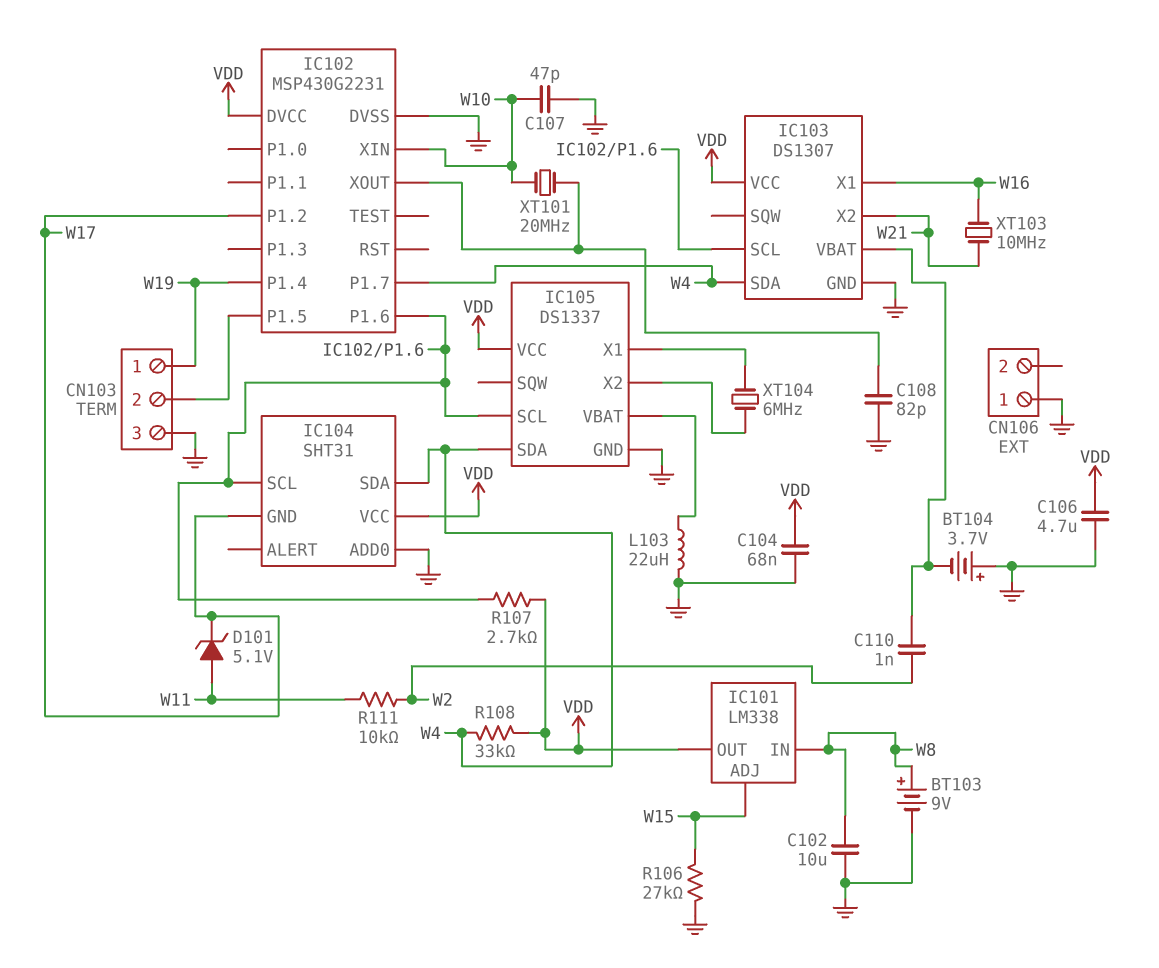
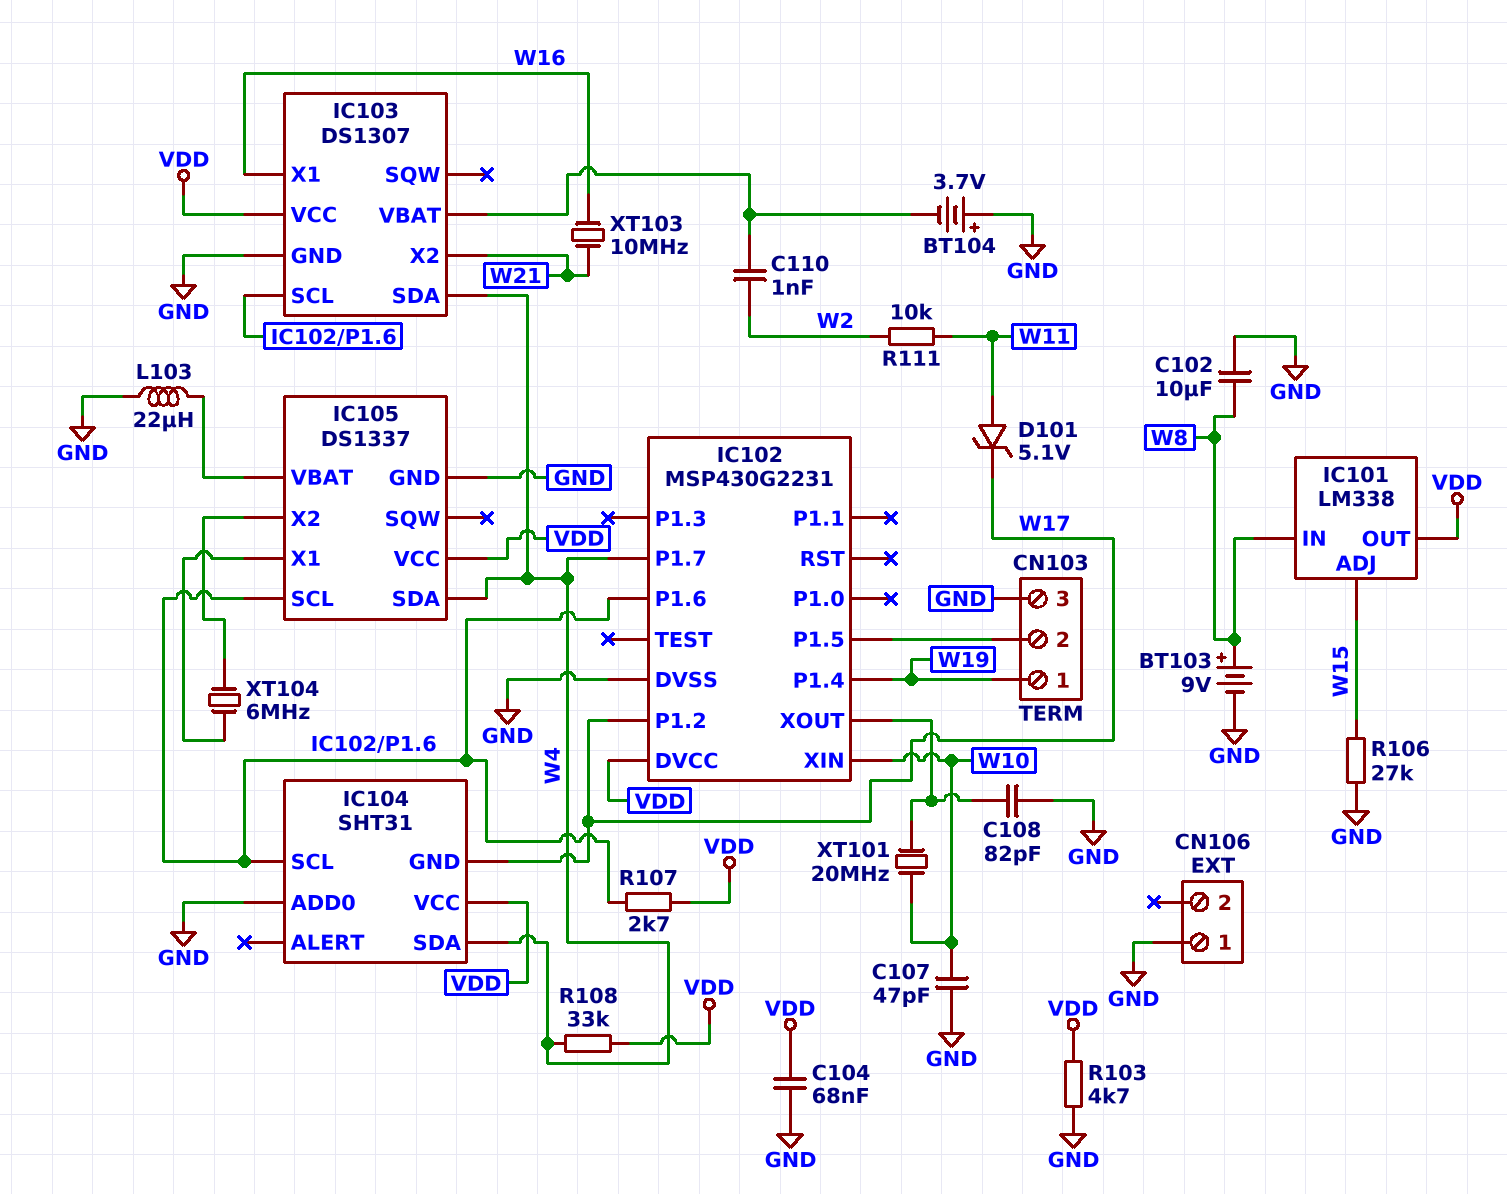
C106: 4.7uF (GND, VDD) -> none
R103: none -> 4.7k (GND, VDD)

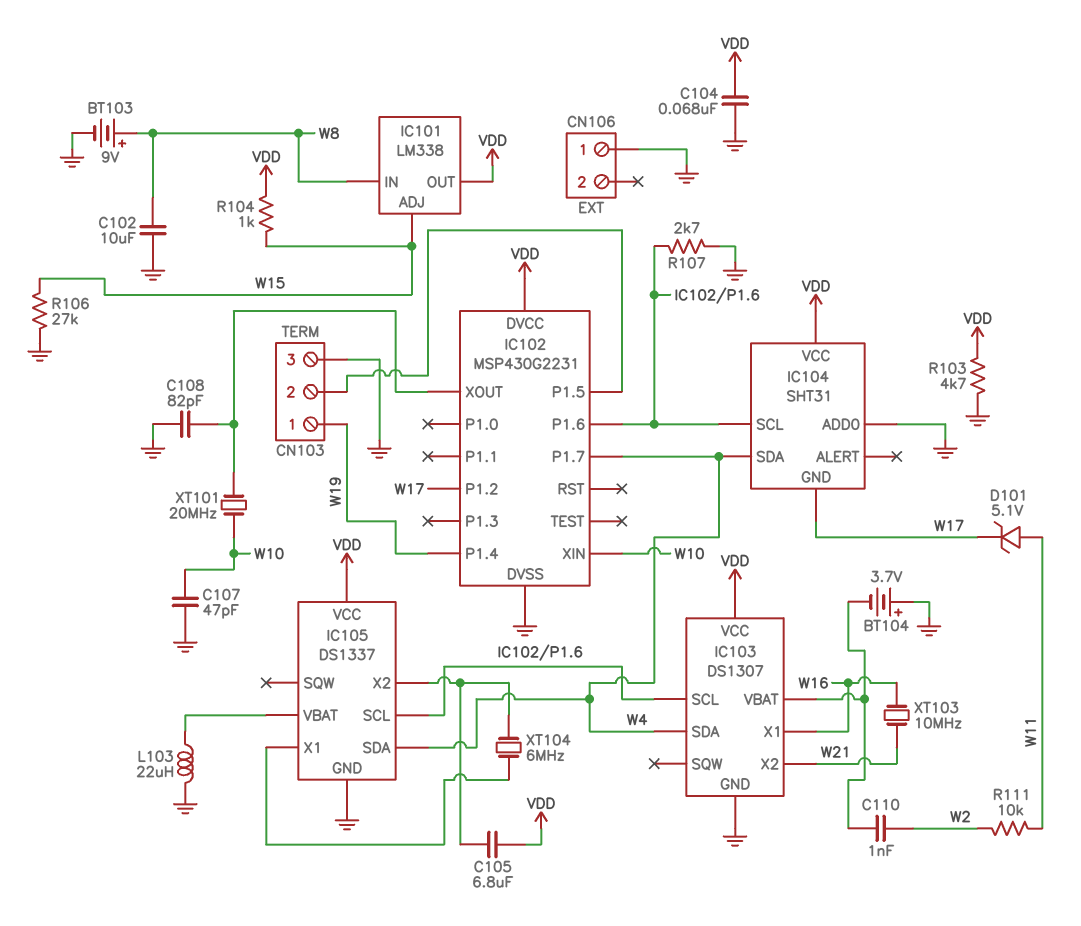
C105: none -> 6.8uF (IC105/X2, VDD)
R104: none -> 1k (VDD, W15)
R107: 2.7k (IC102/P1.6, VDD) -> 2.7k (GND, IC102/P1.6)
R108: 33k (VDD, W4) -> none

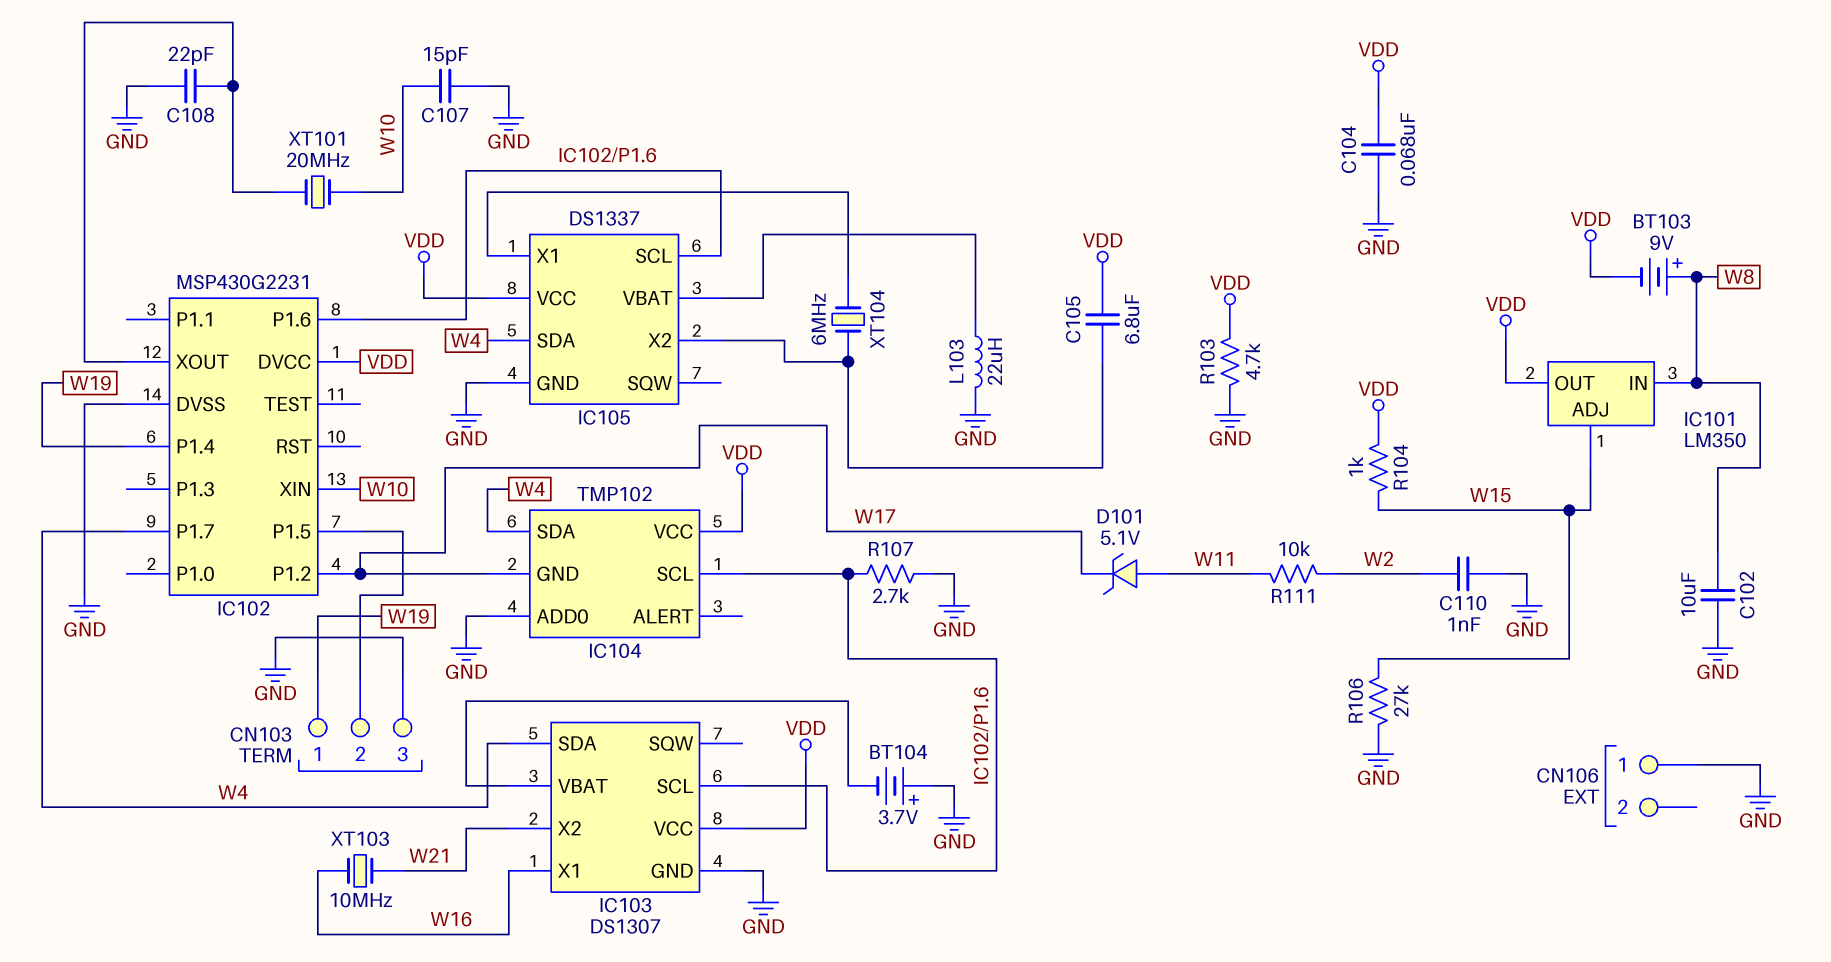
BT103: 9V (plus W8, minus GND) -> 9V (plus W8, minus VDD)
C107: 47pF (GND, W10) -> 15pF (GND, W10)
C108: 82pF (GND, IC102/XOUT) -> 22pF (GND, IC102/XOUT)
C110: 1nF (IC103/VBAT, W2) -> 1nF (GND, W2)
IC101: LM338 -> LM350
IC104: SHT31 -> TMP102

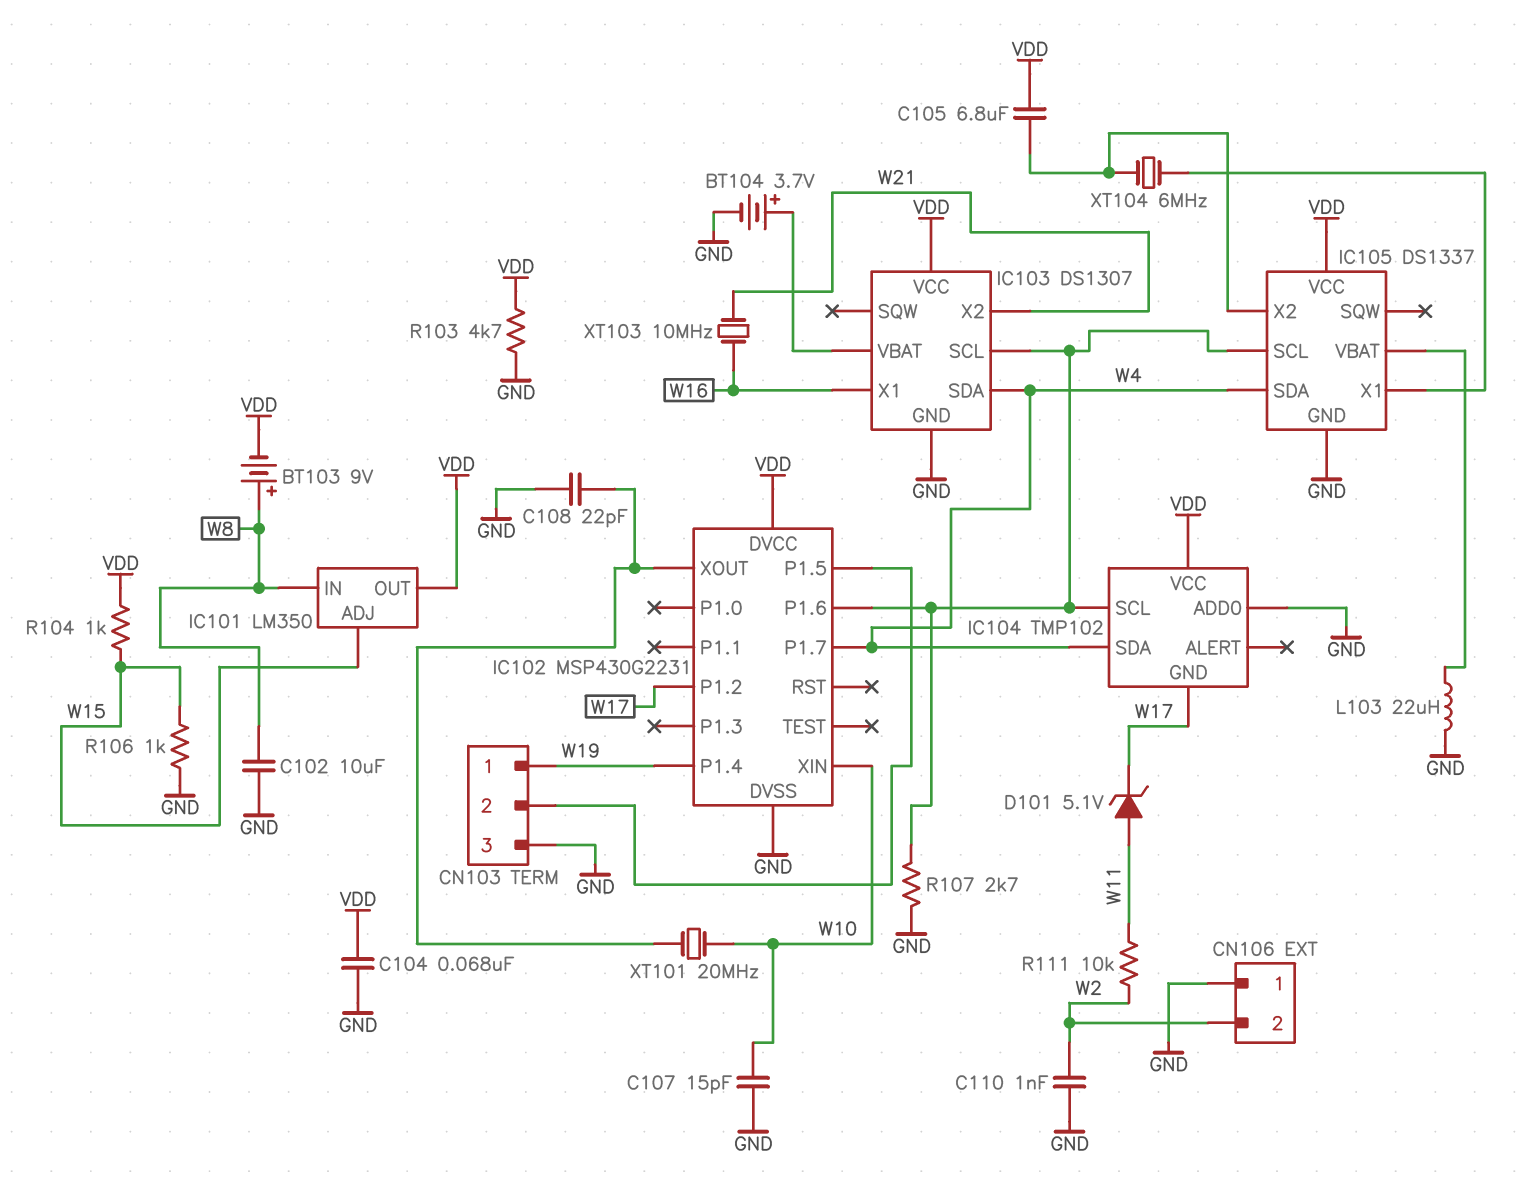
BT104: 3.7V (plus GND, minus IC103/VBAT) -> 3.7V (plus IC103/VBAT, minus GND)
CN106 pin 2: none -> W2
R106: 27k (GND, W15) -> 1k (GND, W15)

